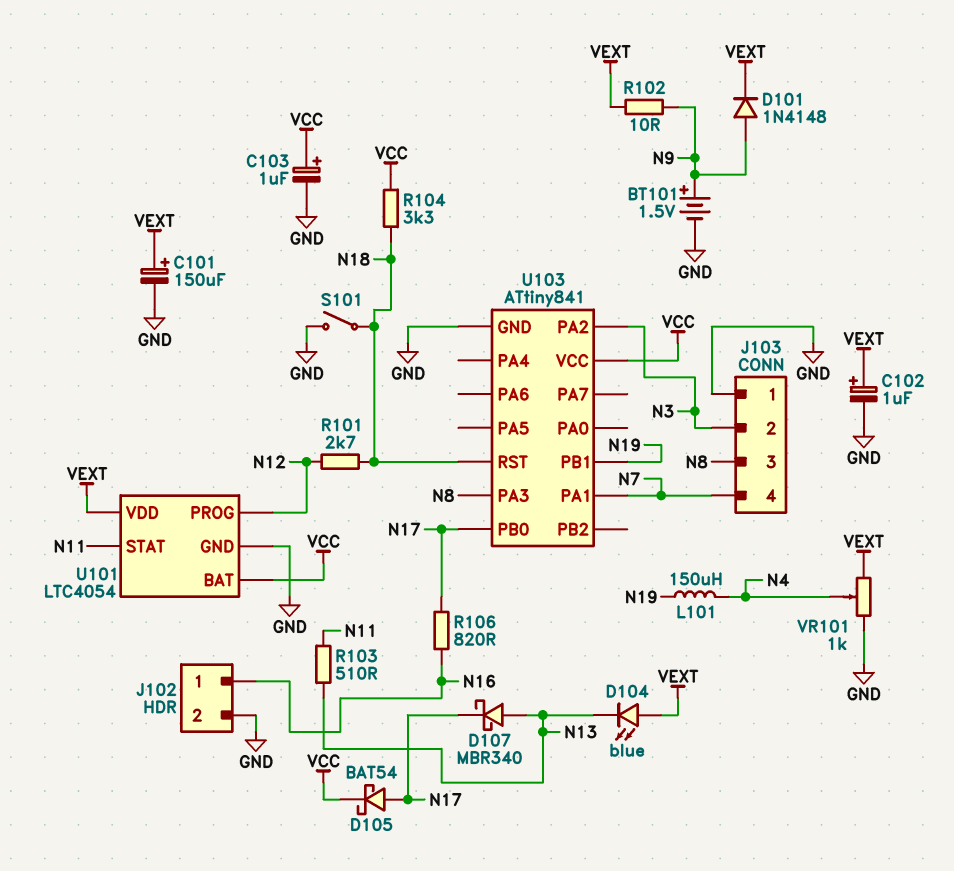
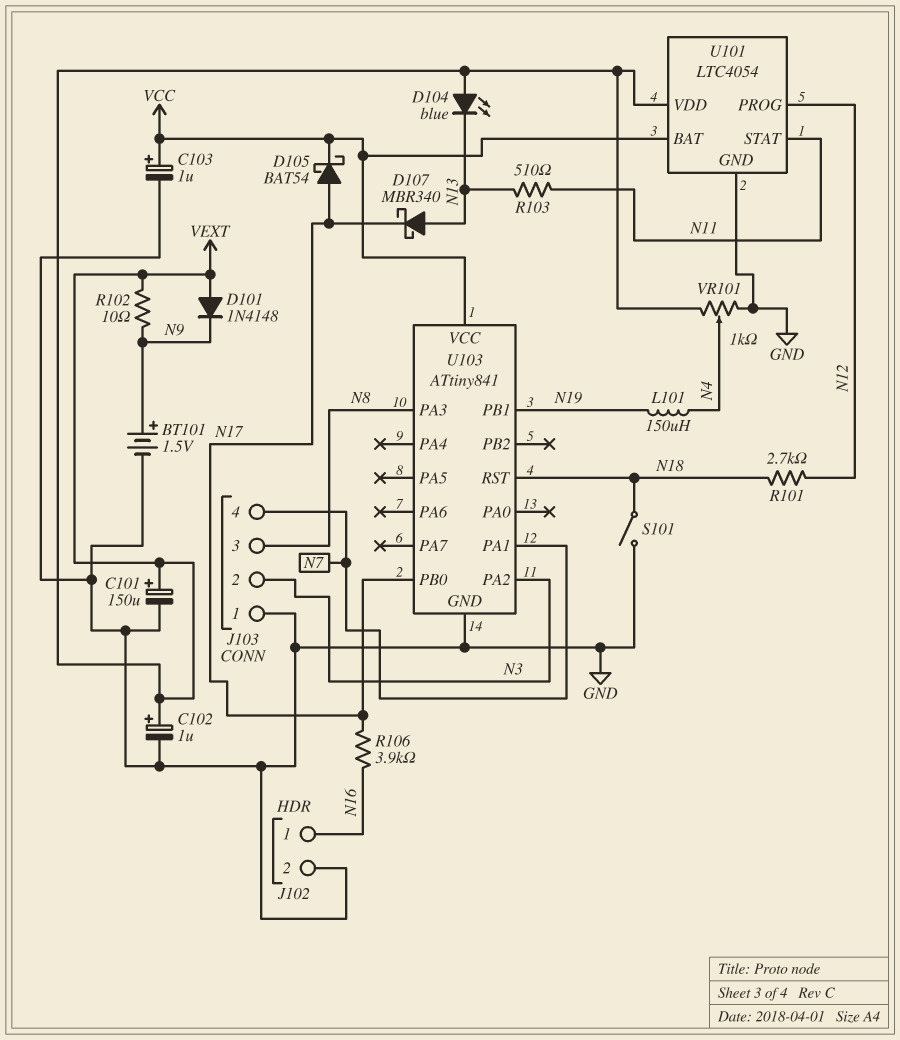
D101: diode 1N4148 (A N9, K VEXT) -> diode 1N4148 (A VEXT, K N9)
R104: 3.3k (N18, VCC) -> none
R106: 820 (N16, N17) -> 3.9k (N16, N17)

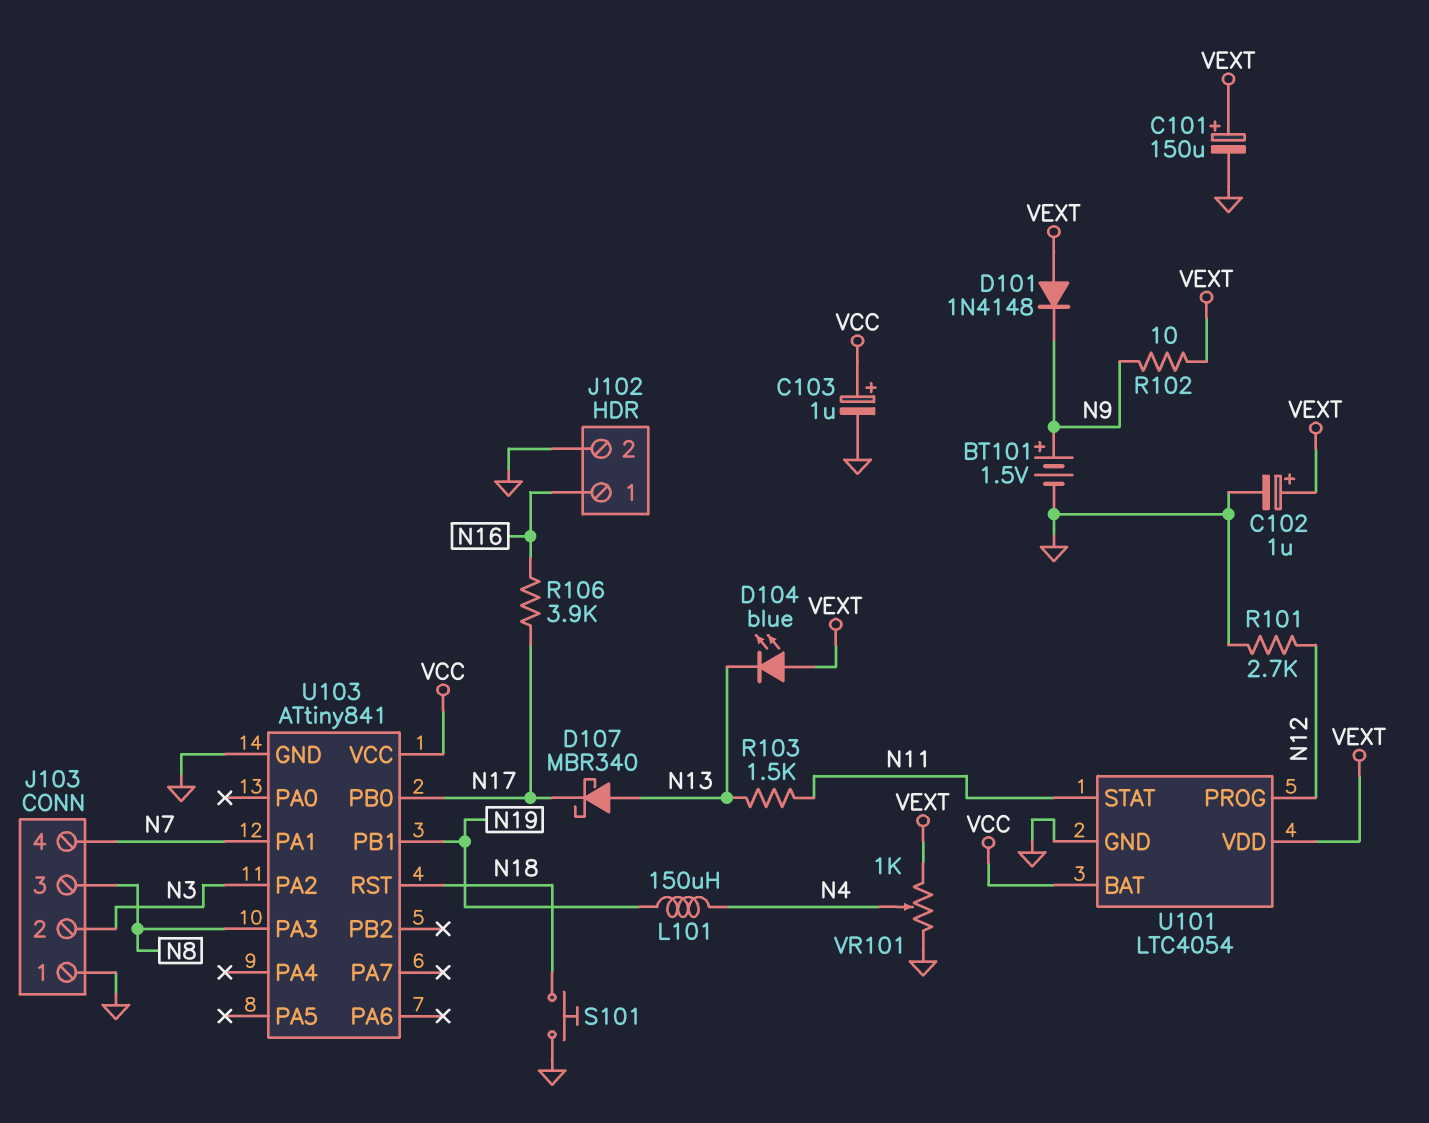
D105: schottky BAT54 (A N17, K VCC) -> none
R101: 2.7k (N12, N18) -> 2.7k (GND, N12)
R103: 510 (N11, N13) -> 1.5k (N11, N13)
S101: switch (GND, N18) -> button (GND, N18)

